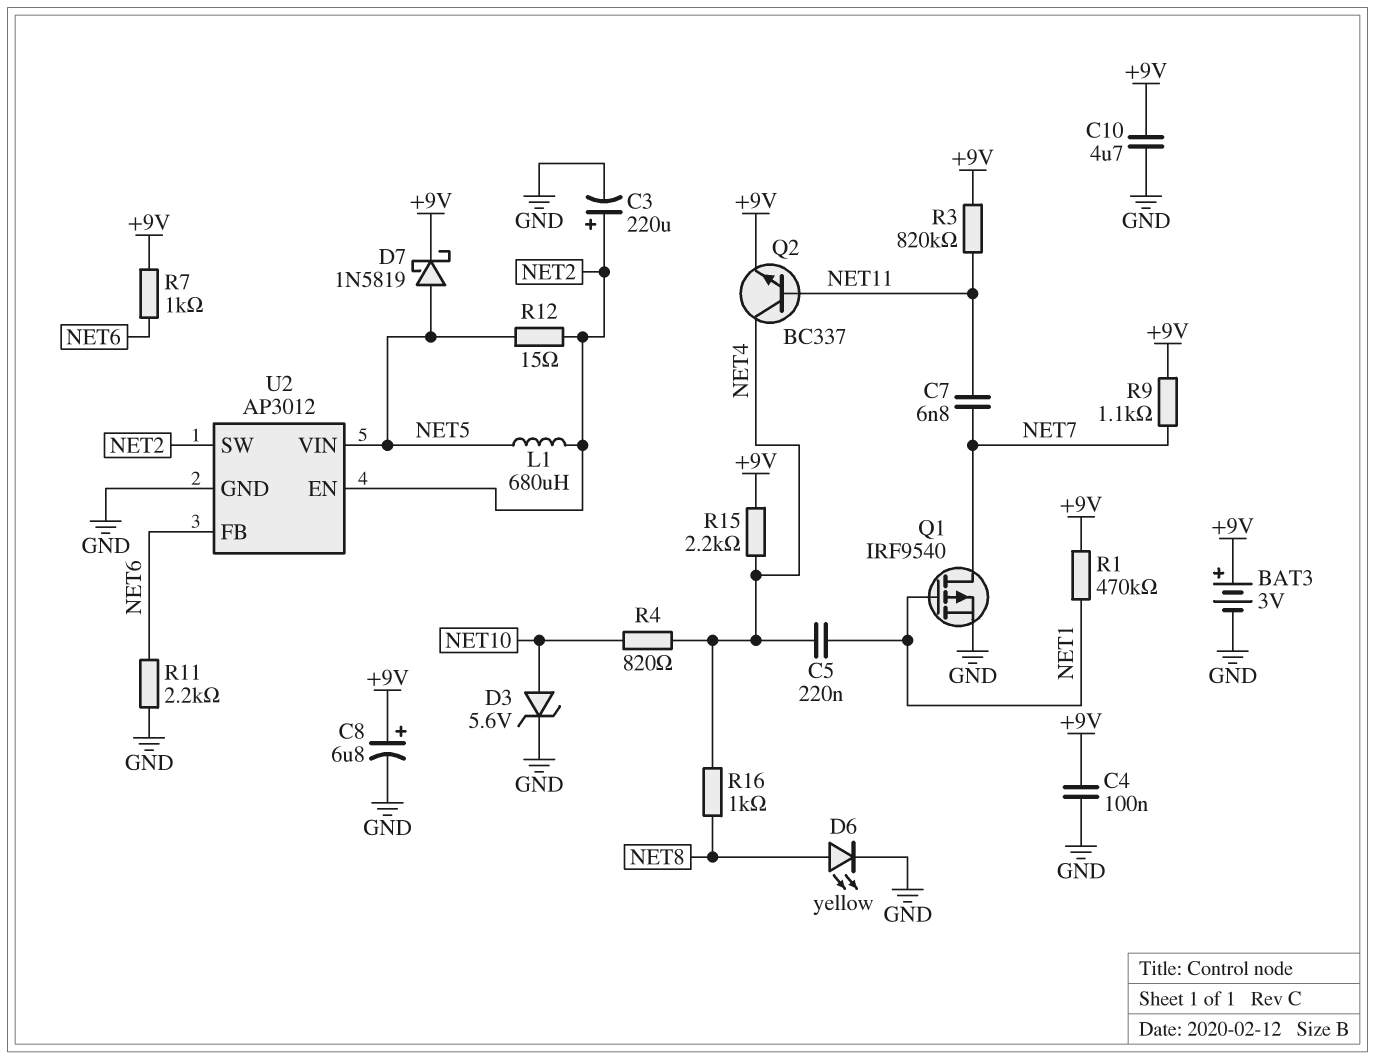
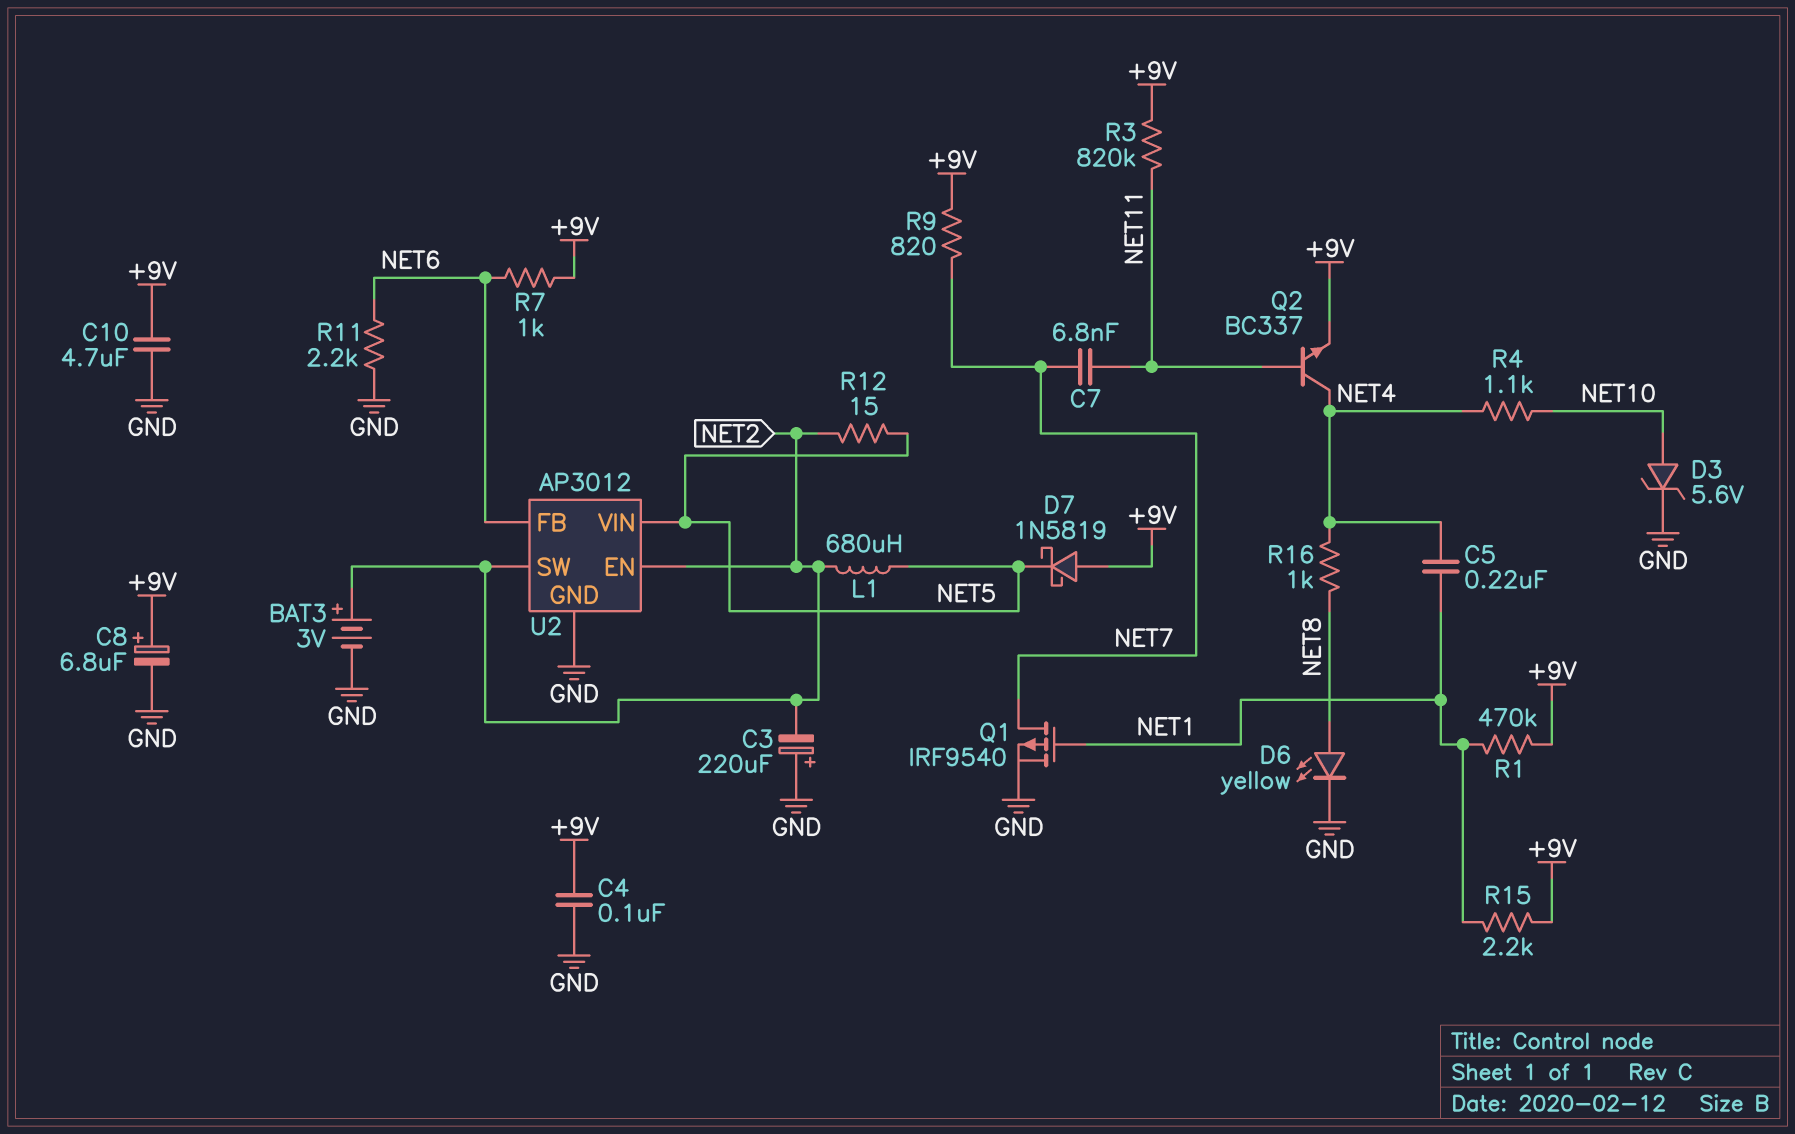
BAT3: 3V (plus +9V, minus GND) -> 3V (plus NET2, minus GND)
C3: 220uF (plus NET2, minus GND) -> 220uF (plus GND, minus NET2)
D7: schottky 1N5819 (A NET5, K +9V) -> schottky 1N5819 (A +9V, K NET5)
R4: 820 (NET4, NET10) -> 1.1k (NET4, NET10)
R9: 1.1k (+9V, NET7) -> 820 (+9V, NET7)
R15: 2.2k (+9V, NET4) -> 2.2k (+9V, NET1)

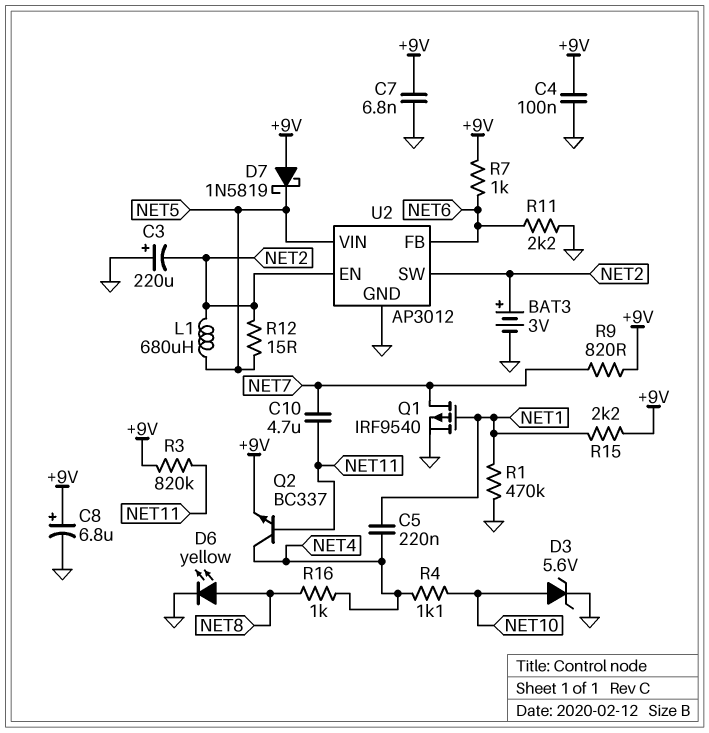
C7: 6.8nF (NET7, NET11) -> 6.8nF (+9V, GND)
C10: 4.7uF (+9V, GND) -> 4.7uF (NET7, NET11)
R1: 470k (+9V, NET1) -> 470k (GND, NET1)

